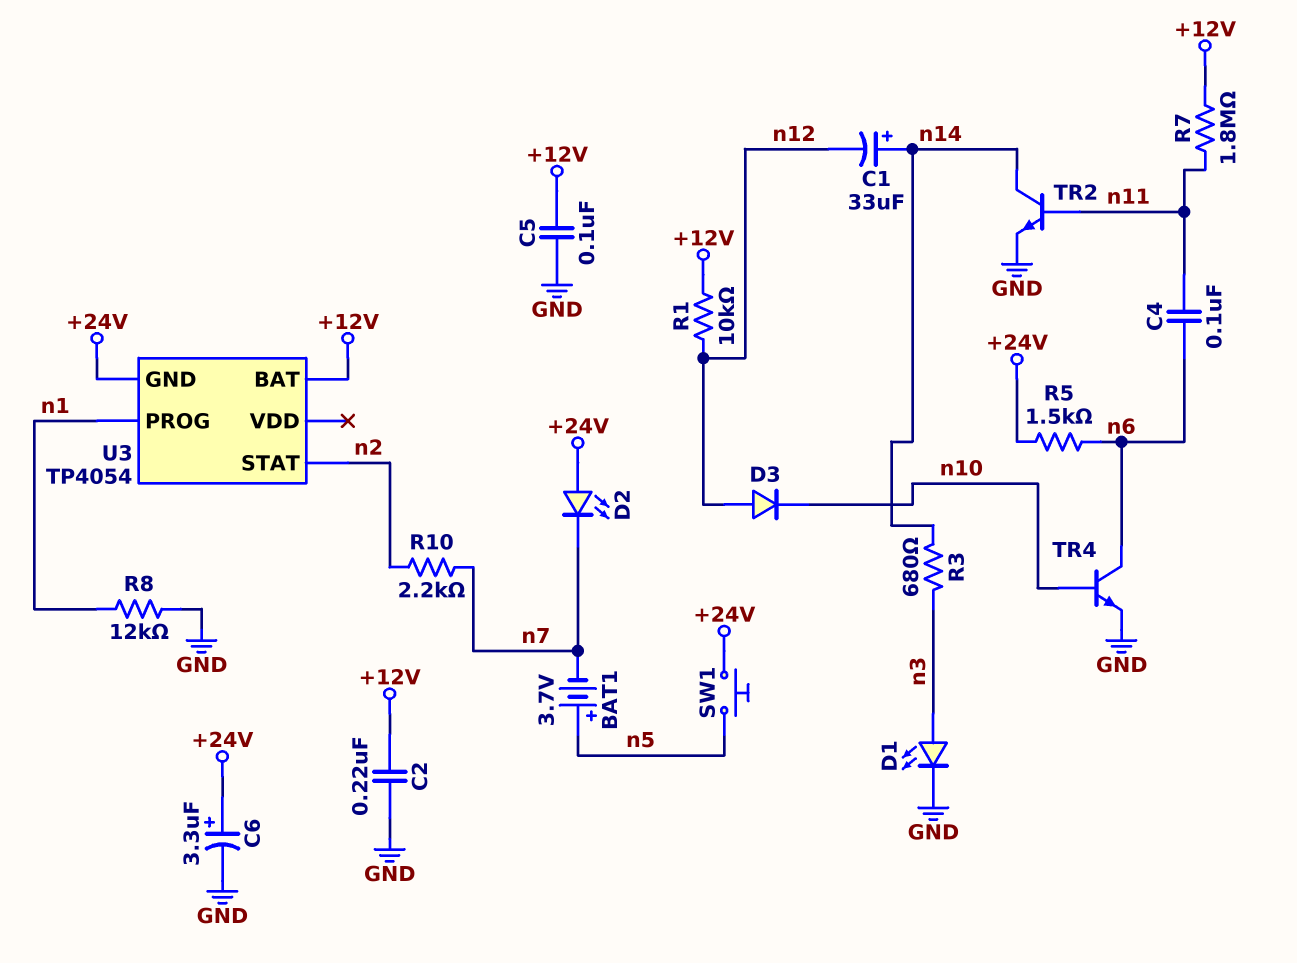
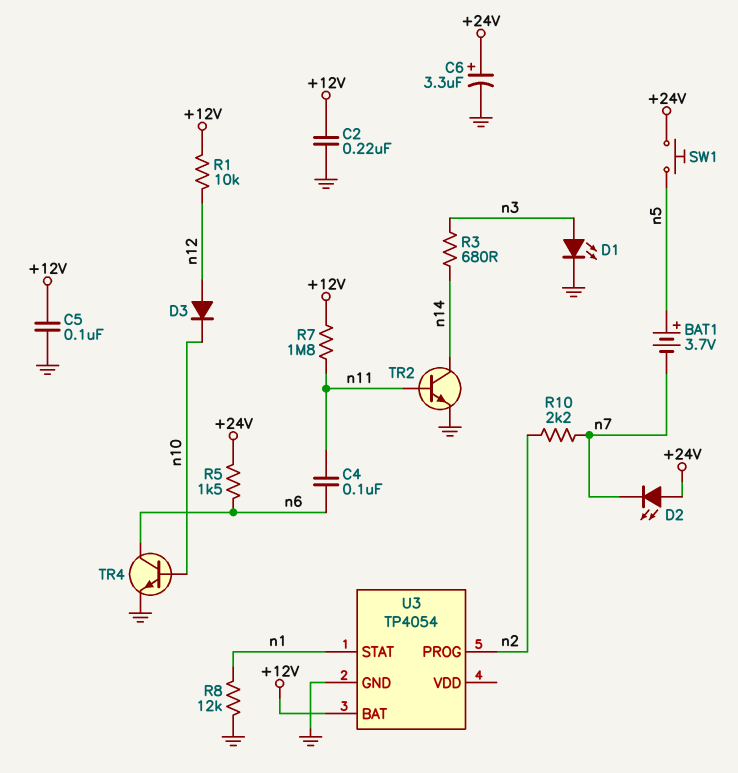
C1: 33uF (plus n14, minus n12) -> none
U3 pin GND: +24V -> GND
U3 pin PROG: n1 -> n2
U3 pin STAT: n2 -> n1

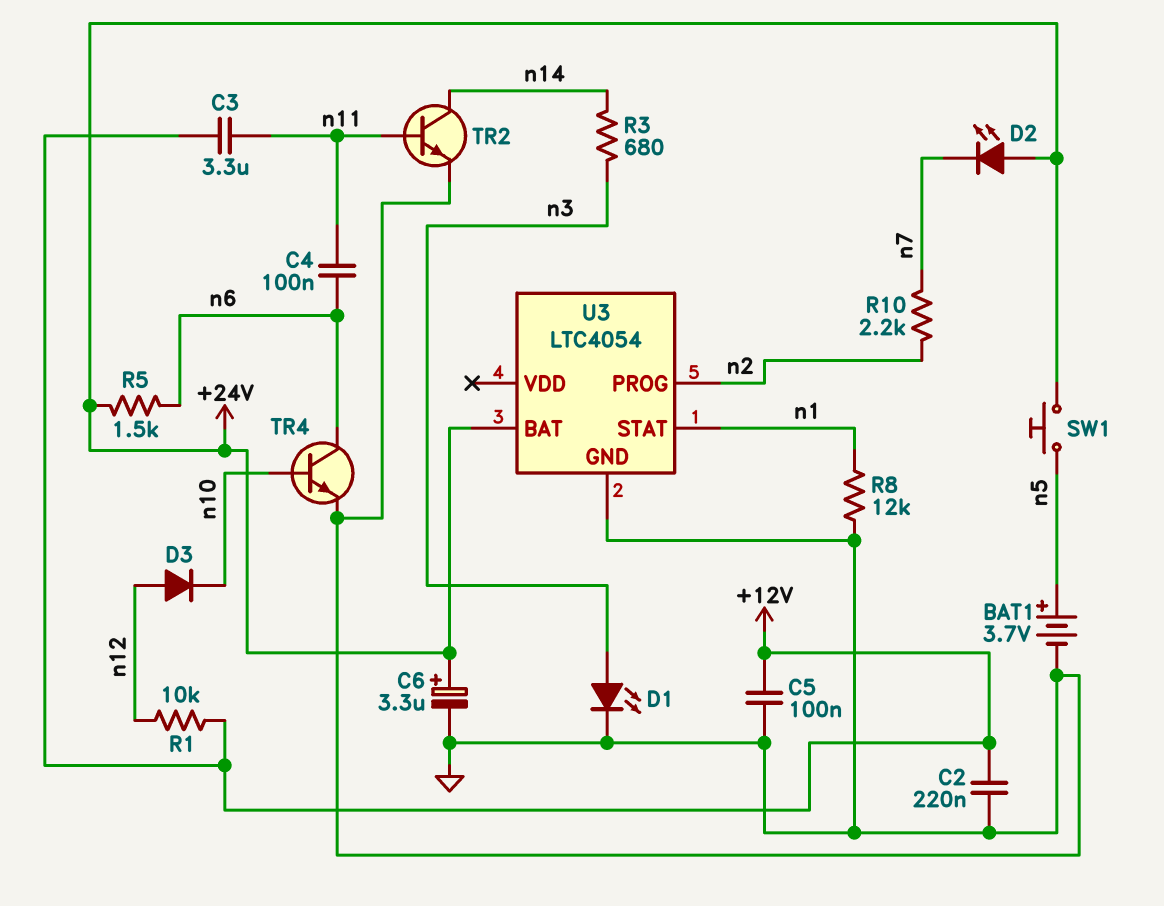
BAT1: 3.7V (plus n5, minus n7) -> 3.7V (plus n5, minus GND)
C3: none -> 3.3uF (+12V, n11)
R7: 1.8M (+12V, n11) -> none
U3: TP4054 -> LTC4054
U3 pin BAT: +12V -> +24V

